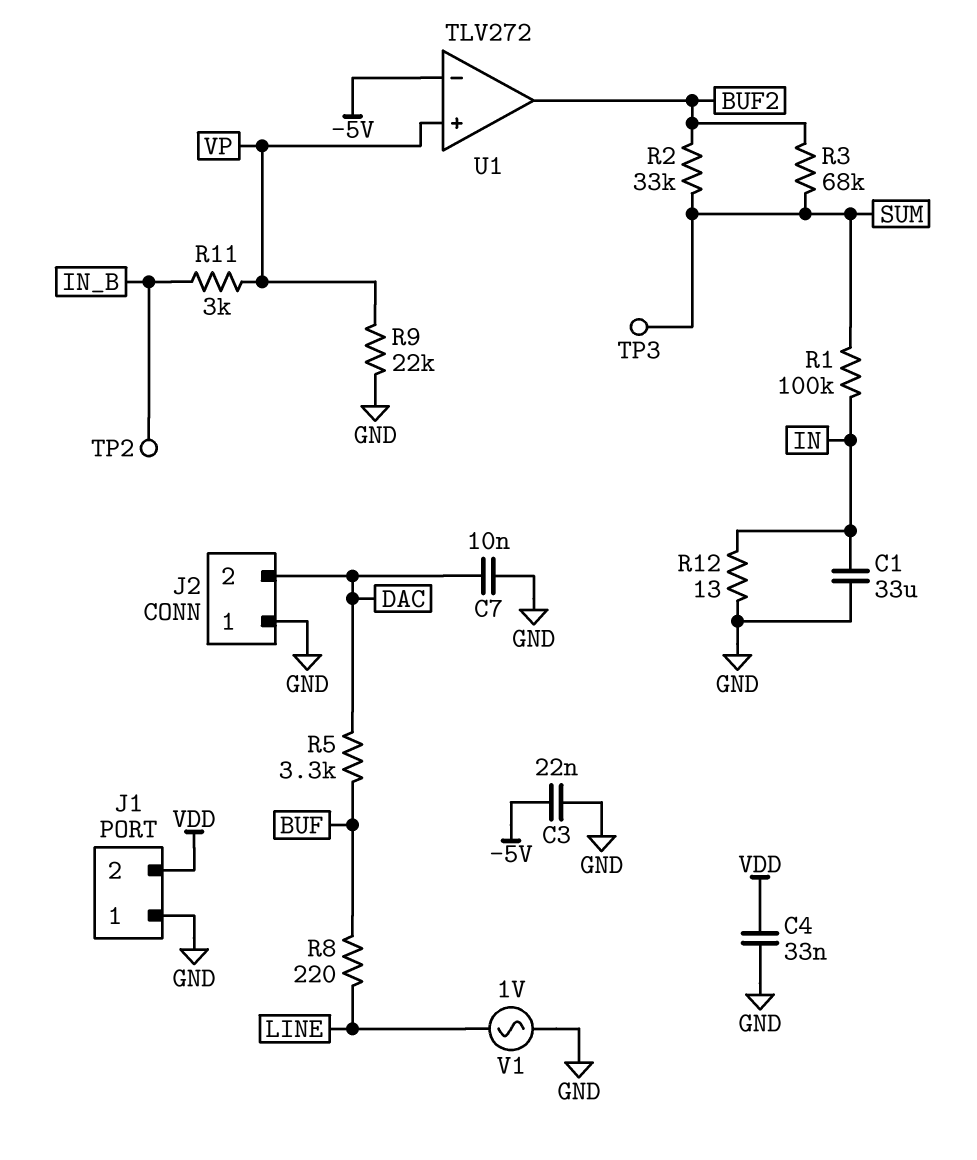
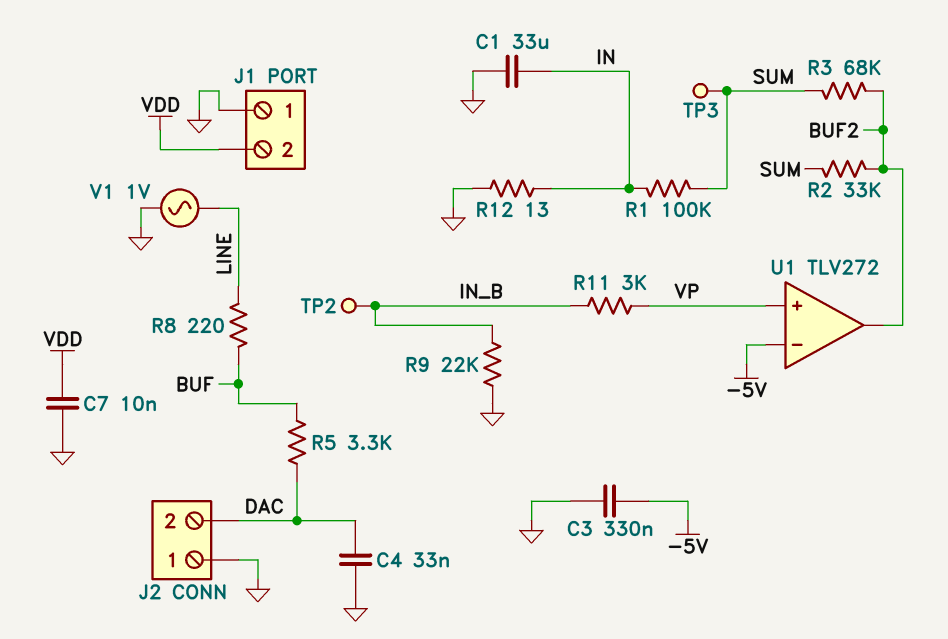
C3: 22nF (-5V, GND) -> 330nF (-5V, GND)
C4: 33nF (GND, VDD) -> 33nF (DAC, GND)
C7: 10nF (DAC, GND) -> 10nF (GND, VDD)
R9: 22k (GND, VP) -> 22k (GND, IN_B)

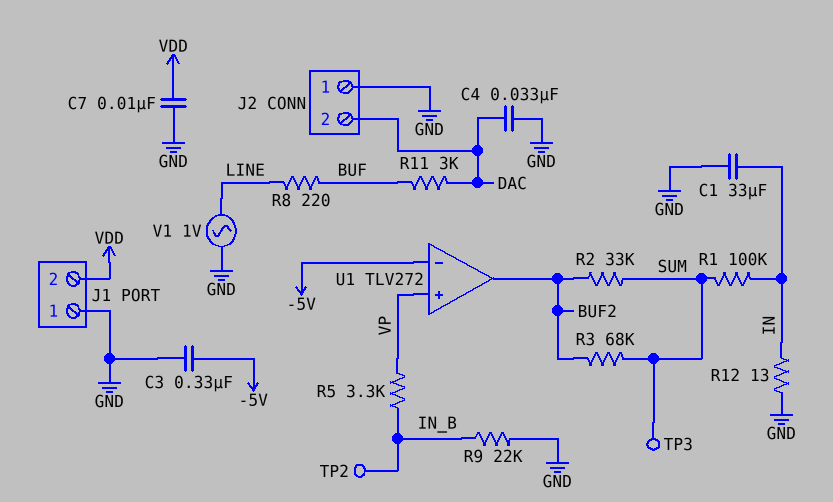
R5: 3.3k (BUF, DAC) -> 3.3k (IN_B, VP)
R11: 3k (IN_B, VP) -> 3k (BUF, DAC)

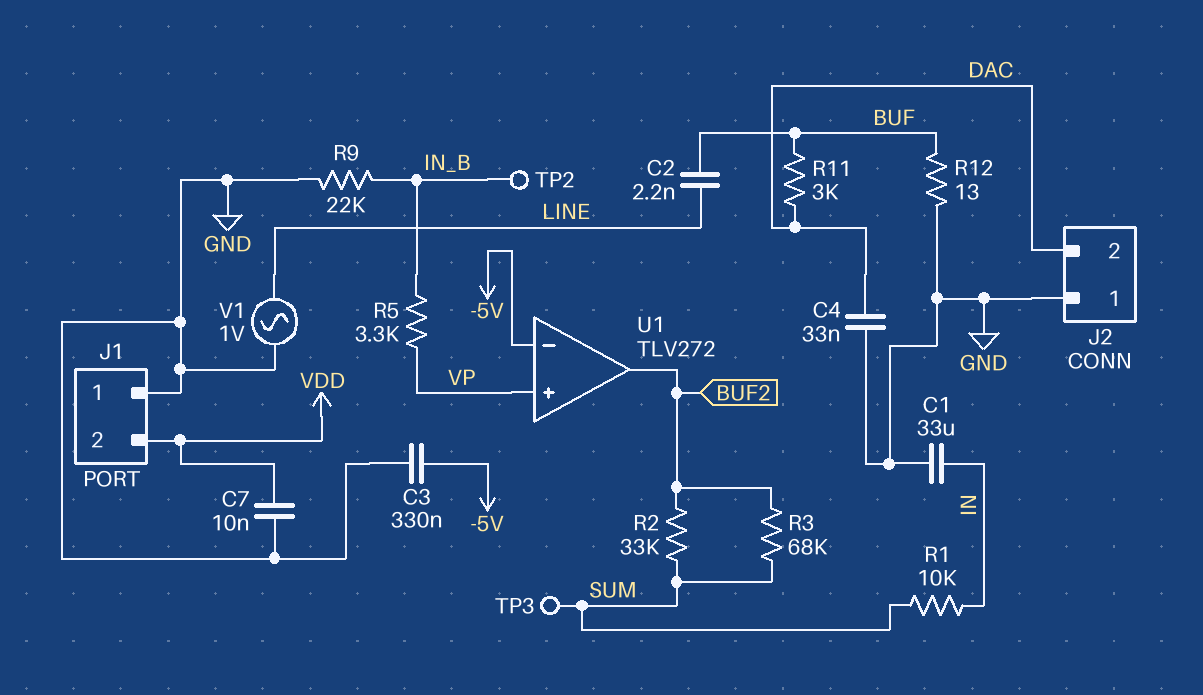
C2: none -> 2.2nF (BUF, LINE)
R1: 100k (IN, SUM) -> 10k (IN, SUM)
R8: 220 (BUF, LINE) -> none
R12: 13 (GND, IN) -> 13 (BUF, GND)

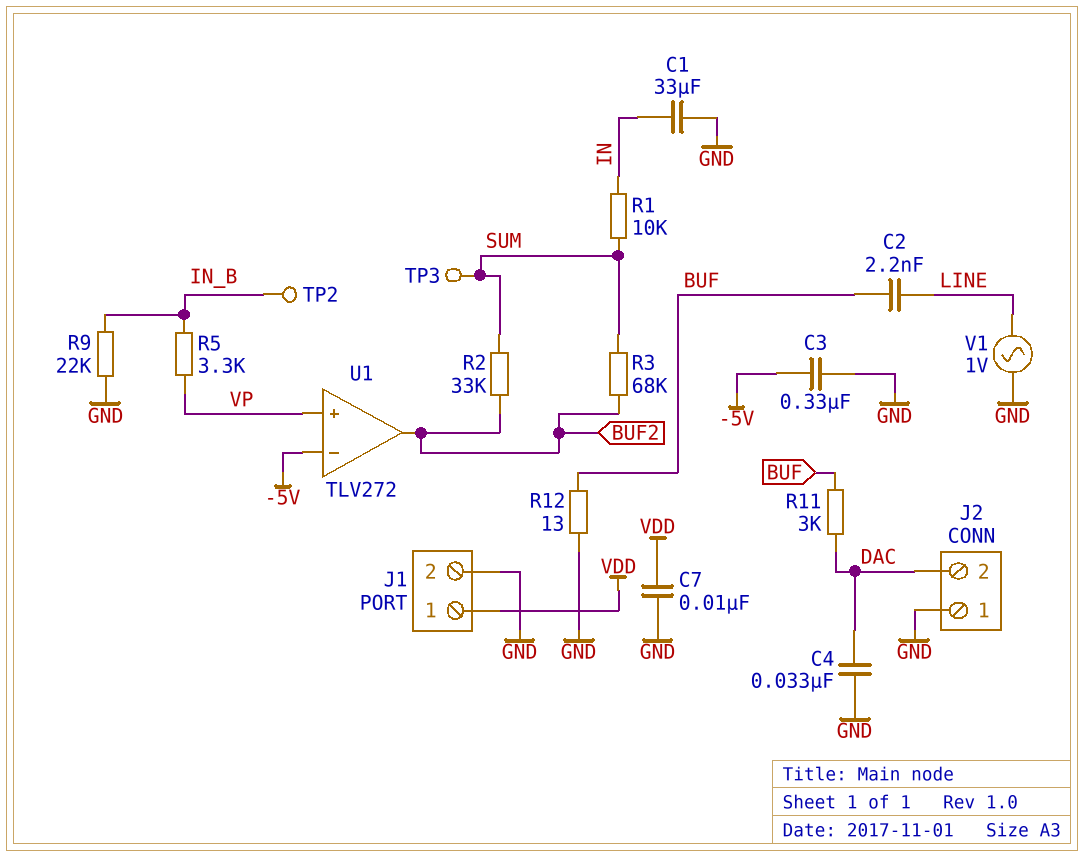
J1 pin 1: GND -> VDD
J1 pin 2: VDD -> GND

